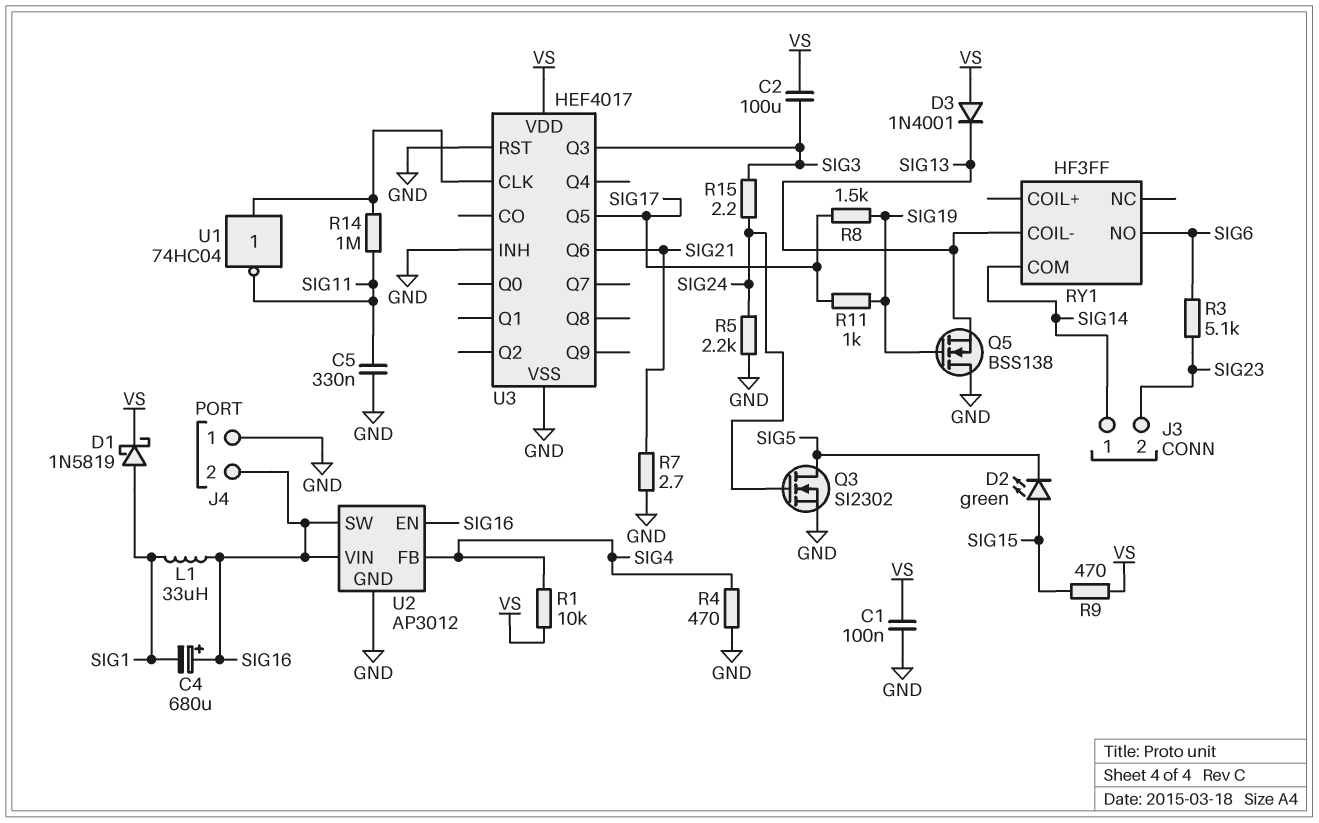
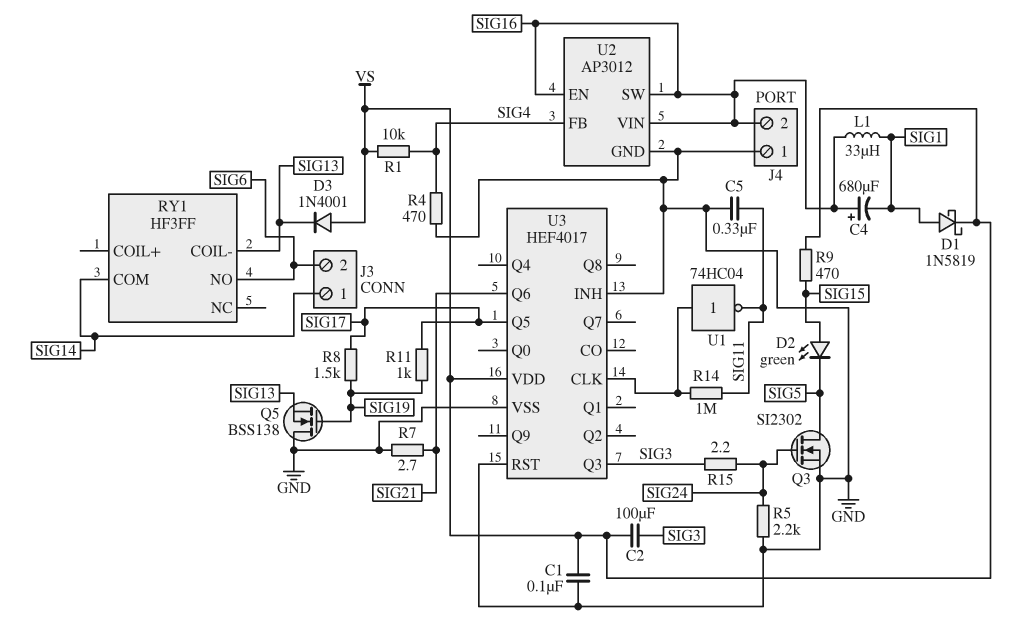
J3 pin 2: SIG23 -> SIG6
R3: 5.1k (SIG6, SIG23) -> none

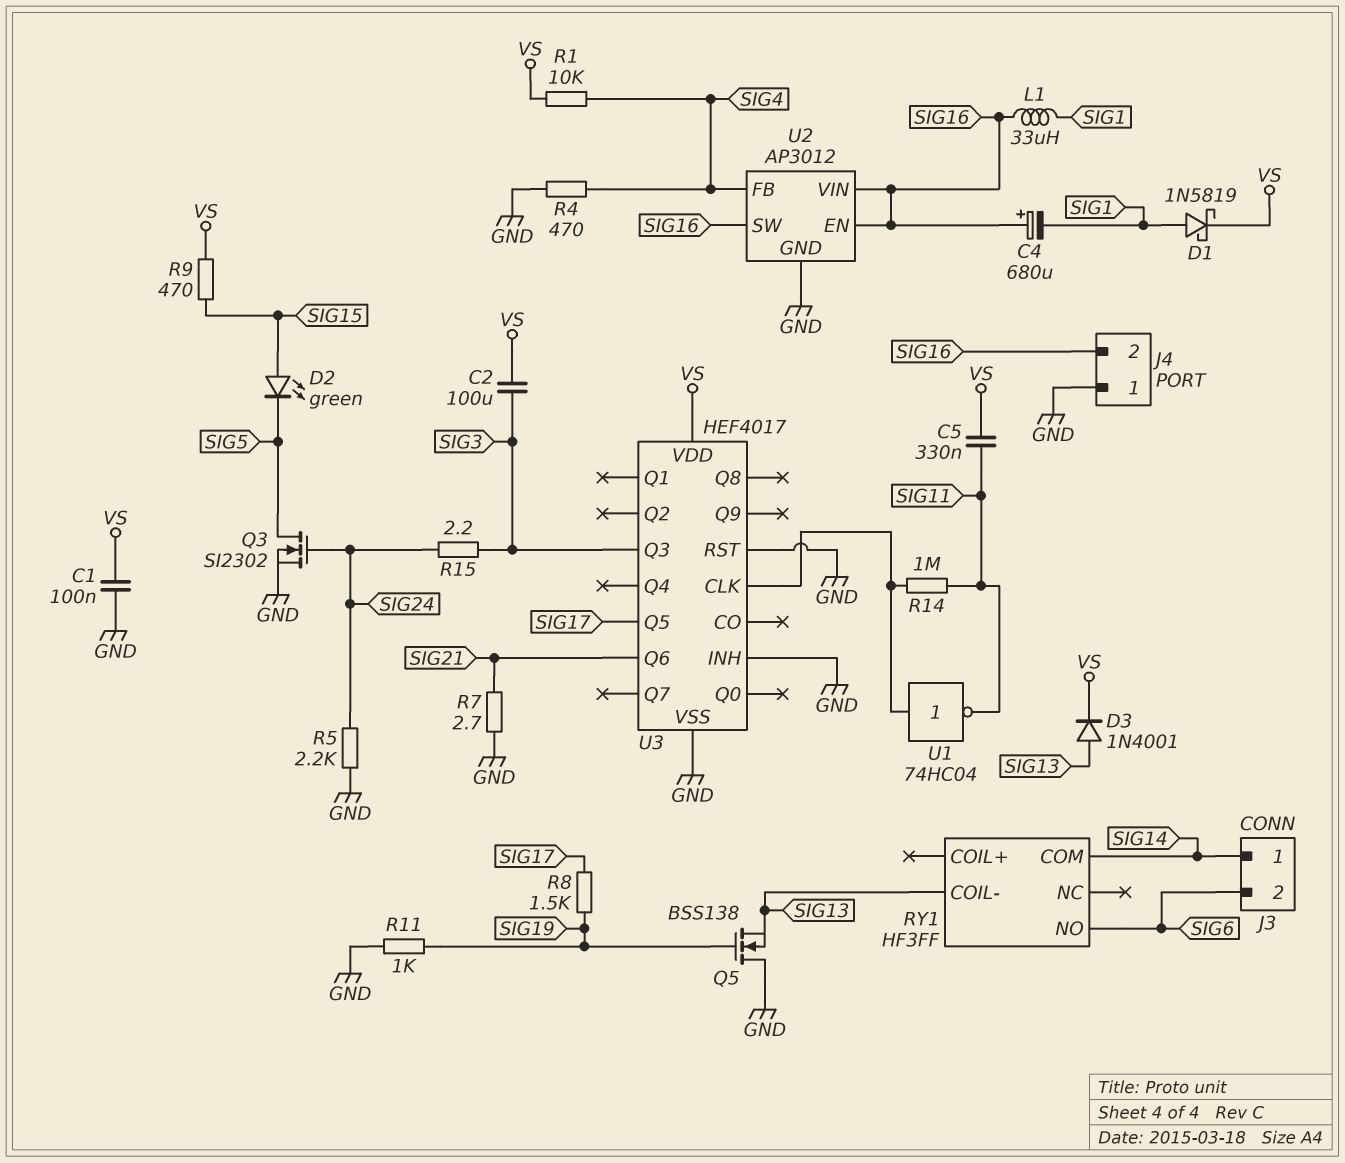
C5: 330nF (GND, SIG11) -> 330nF (SIG11, VS)
D3: diode 1N4001 (A VS, K SIG13) -> diode 1N4001 (A SIG13, K VS)
R11: 1k (SIG17, SIG19) -> 1k (GND, SIG19)

